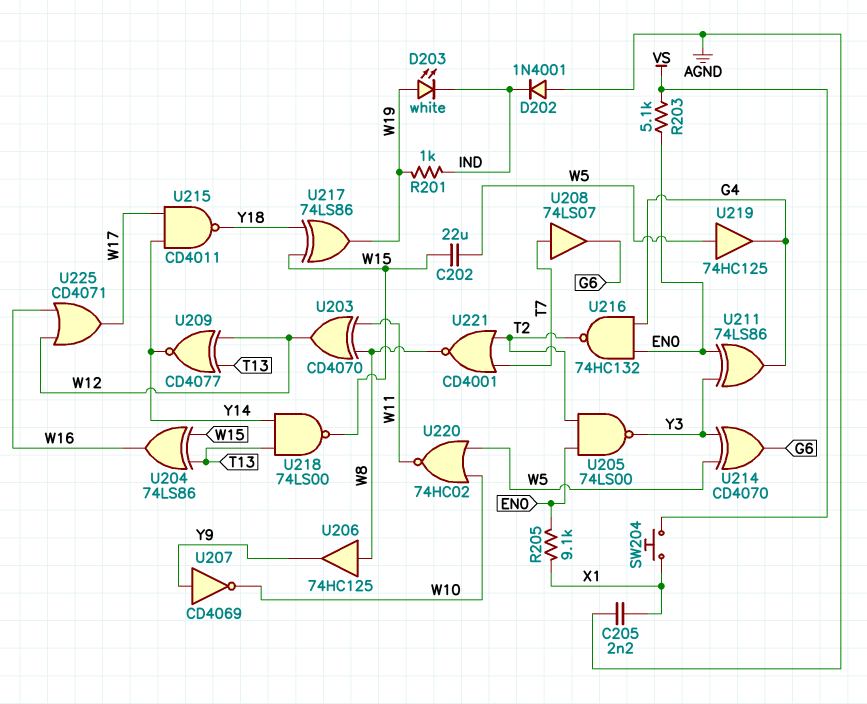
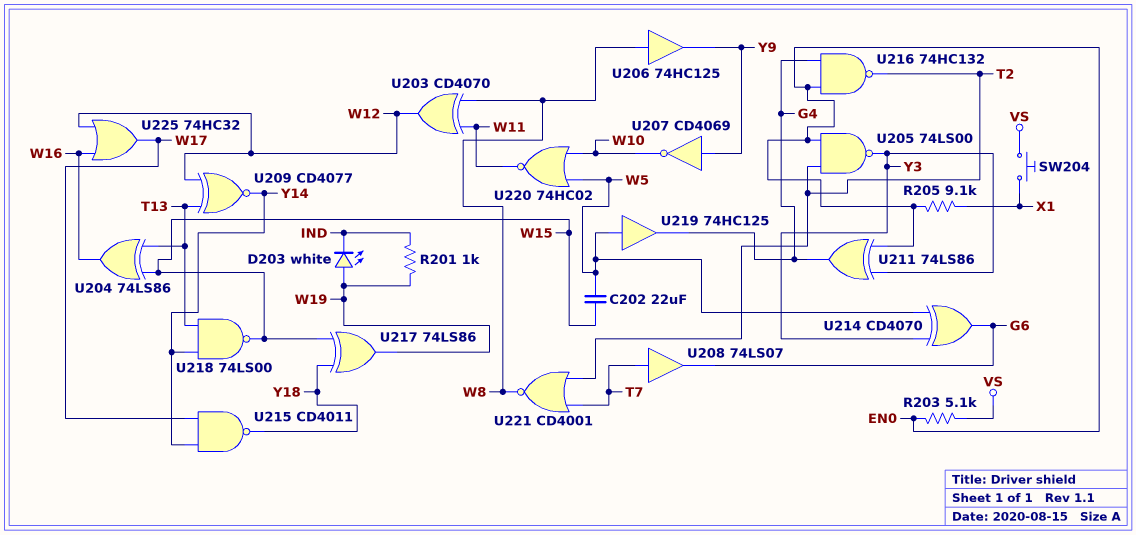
C205: 2.2nF (AGND, X1) -> none
D202: diode 1N4001 (A AGND, K IND) -> none
U225: OR CD4071 (in W12, in W16, out W17) -> OR 74HC32 (in W12, in W16, out W17)

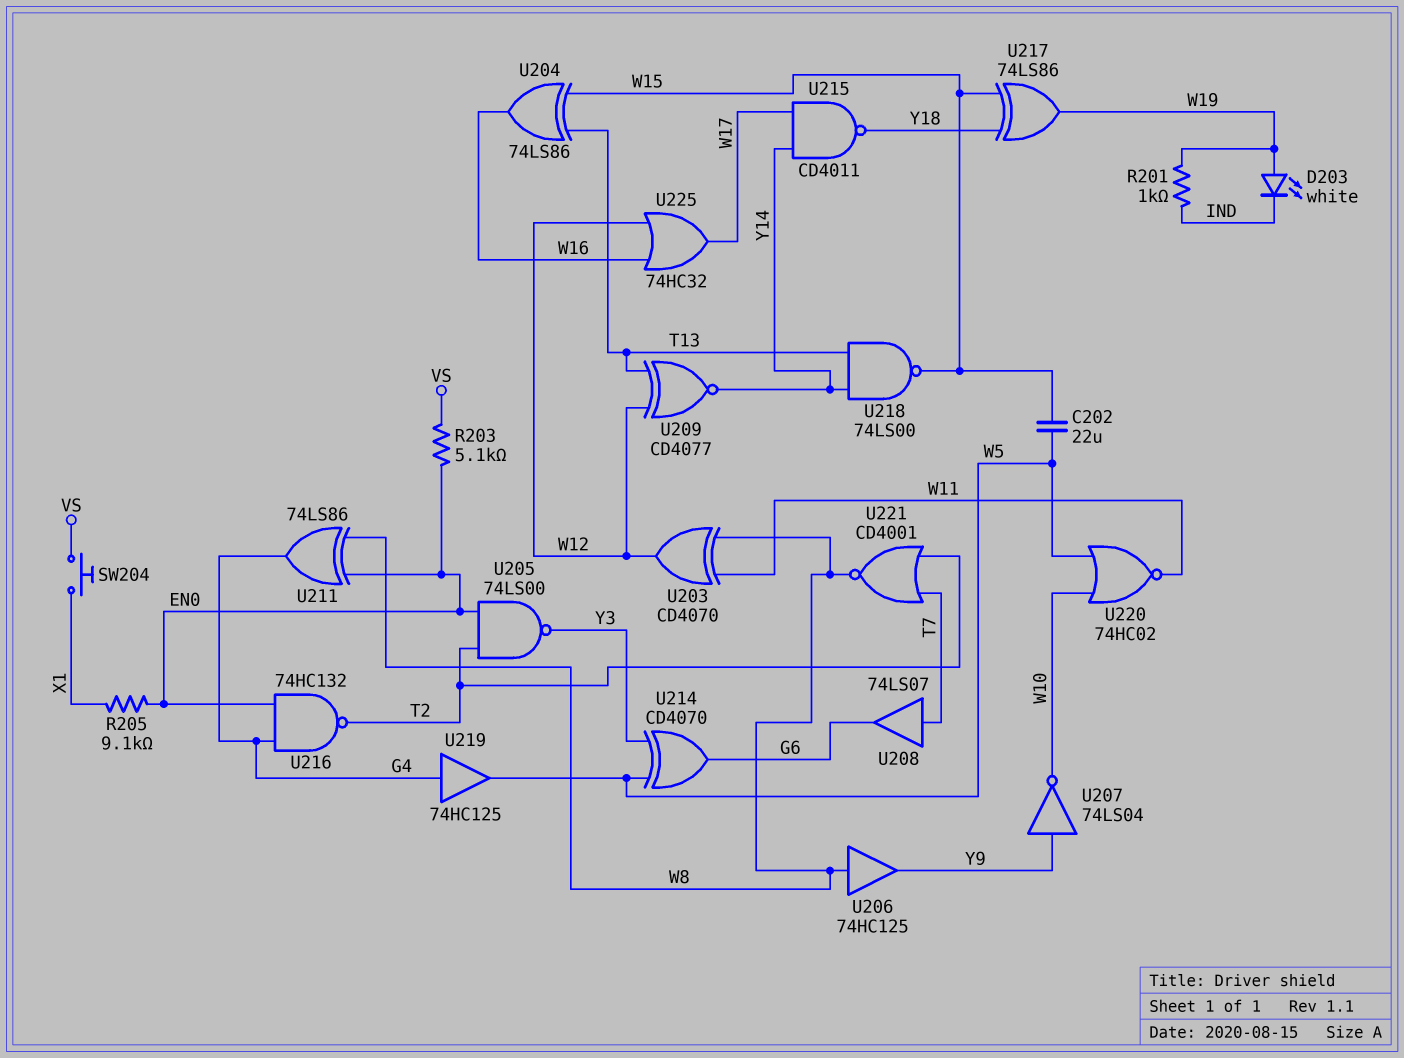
U207: NOT CD4069 (in Y9, out W10) -> NOT 74LS04 (in Y9, out W10)
U211: XOR 74LS86 (in EN0, in Y3, out G4) -> XOR 74LS86 (in EN0, in W8, out G4)
U219: buffer 74HC125 (in W5, out G4) -> buffer 74HC125 (in G4, out W5)

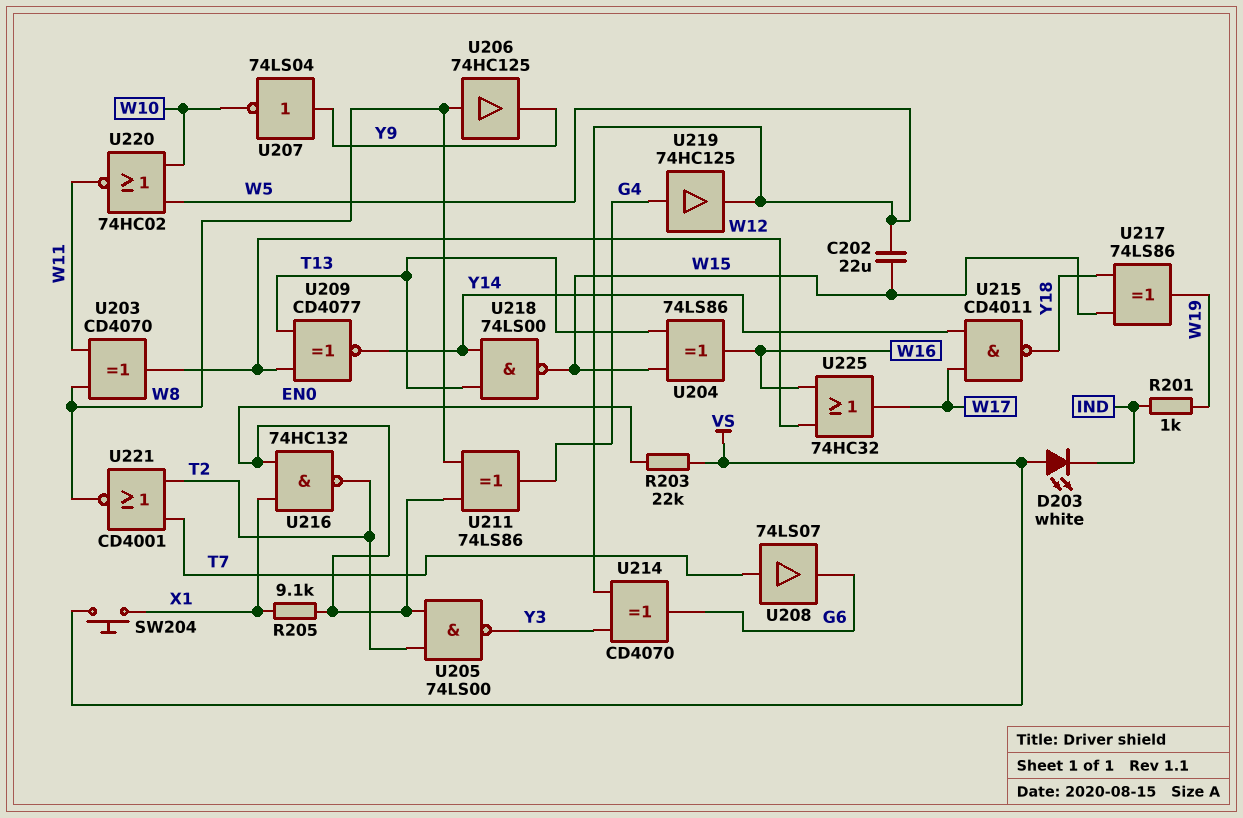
D203: LED white (A W19, K IND) -> LED white (A VS, K IND)
R203: 5.1k (EN0, VS) -> 22k (EN0, VS)
U216: NAND 74HC132 (in EN0, in G4, out T2) -> NAND 74HC132 (in EN0, in X1, out T2)

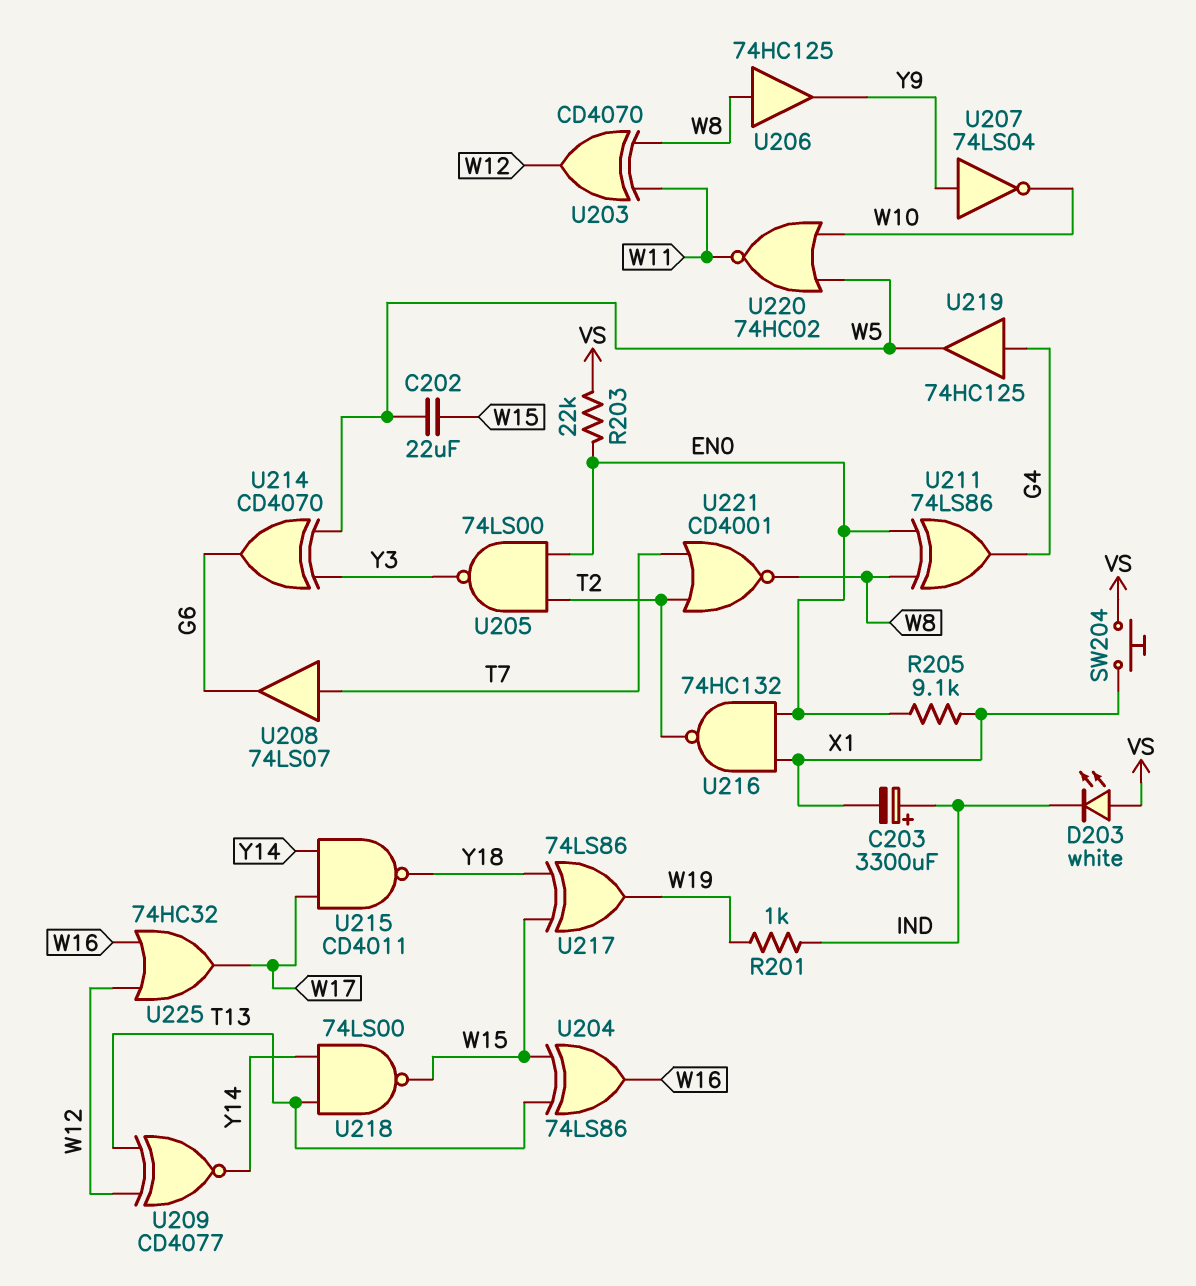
C203: none -> 3300uF (plus IND, minus X1)

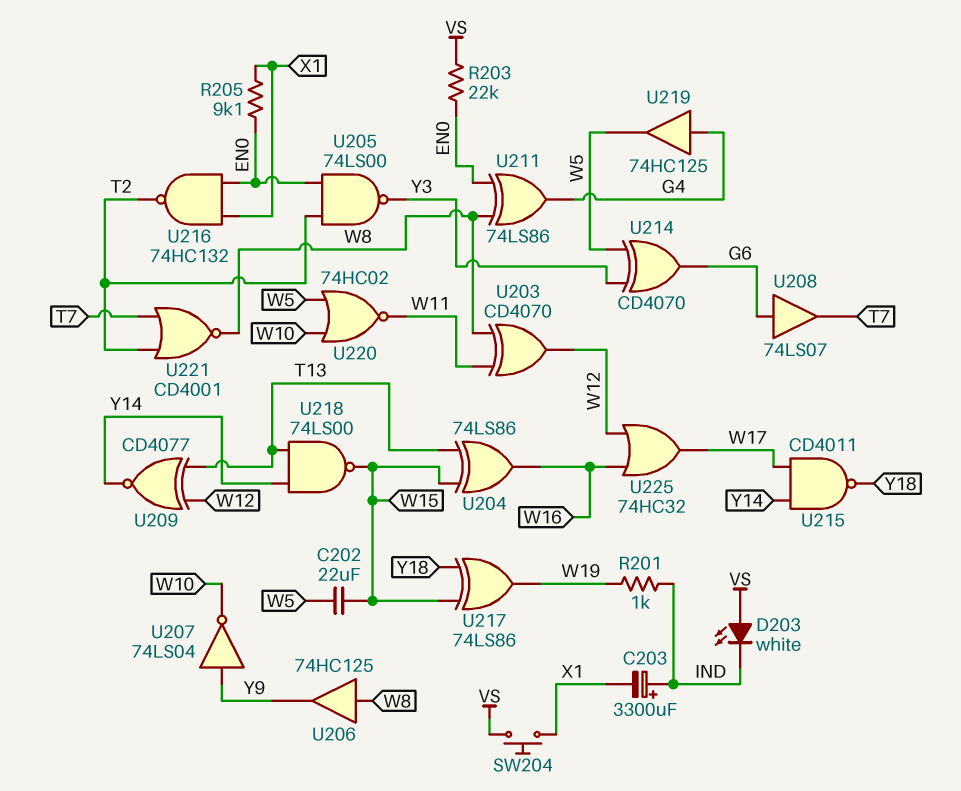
U208: buffer 74LS07 (in T7, out G6) -> buffer 74LS07 (in G6, out T7)

